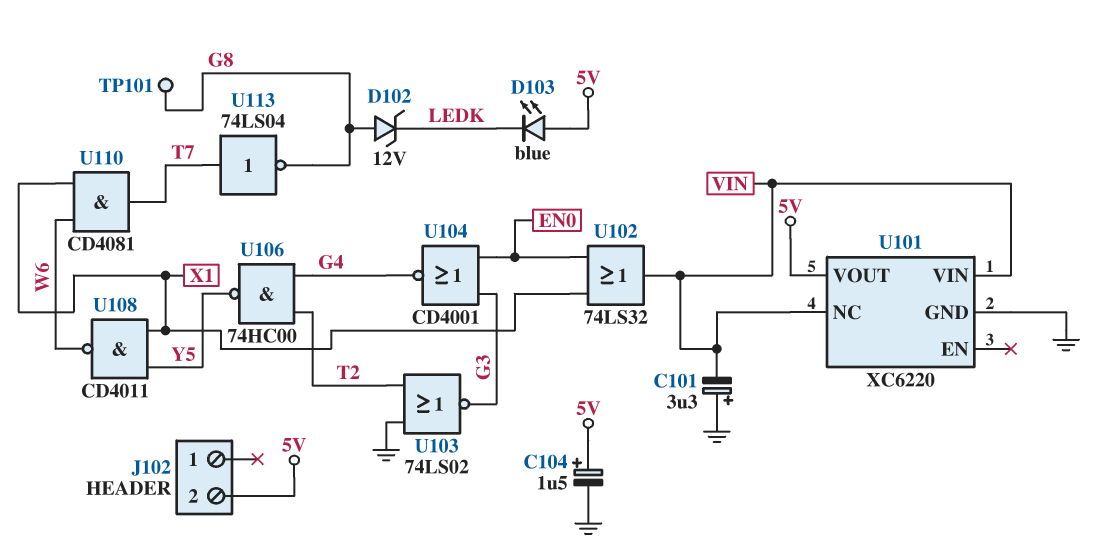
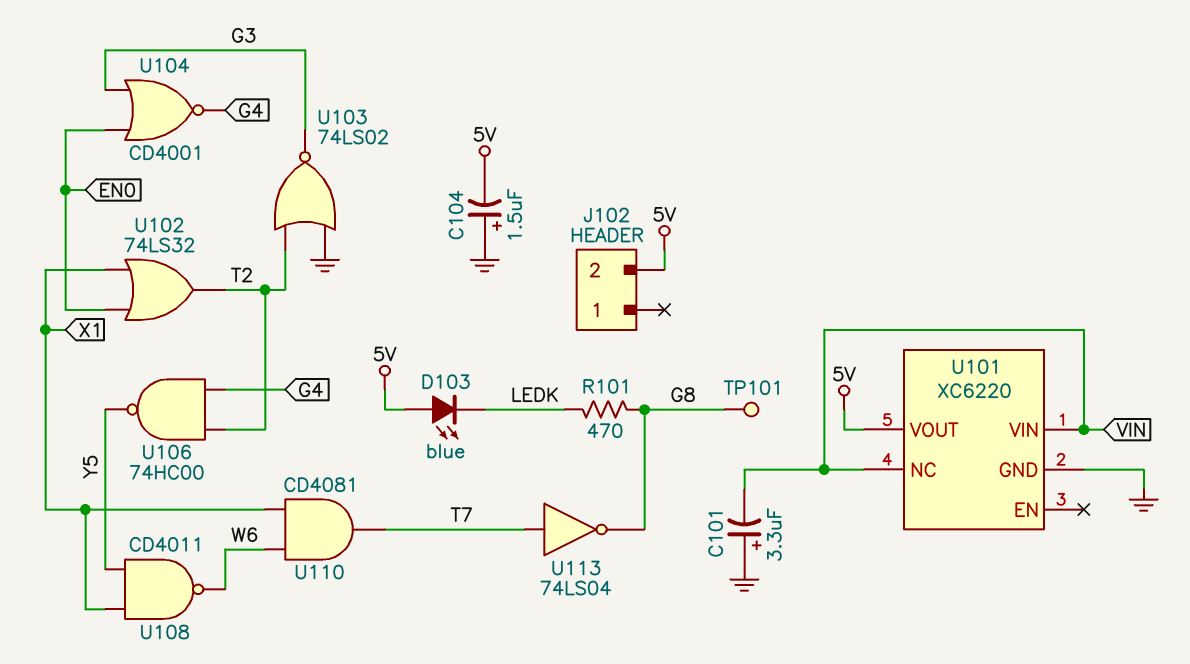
C104: 1.5uF (plus 5V, minus GND) -> 1.5uF (plus GND, minus 5V)
D102: zener 12V (A G8, K LEDK) -> none
R101: none -> 470 (G8, LEDK)
U102: OR 74LS32 (in EN0, in X1, out VIN) -> OR 74LS32 (in EN0, in X1, out T2)

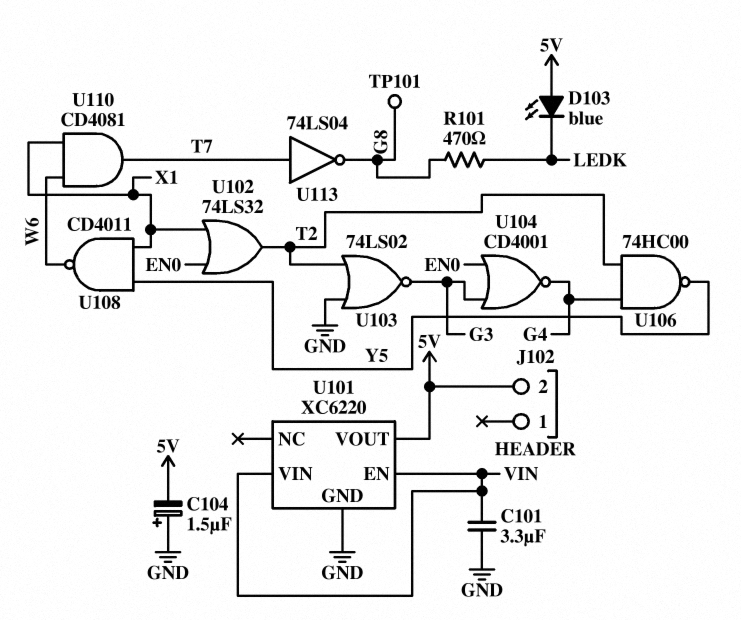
C101: 3.3uF (plus GND, minus VIN) -> 3.3uF (GND, VIN)
U101 pin EN: none -> VIN
U101 pin NC: VIN -> none

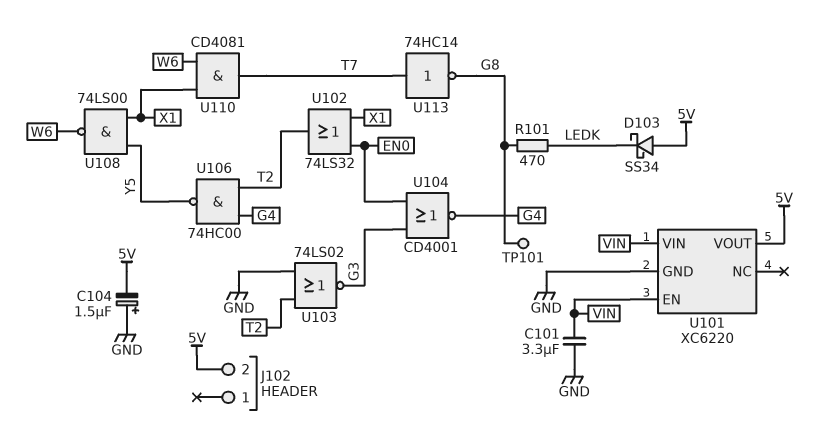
D103: LED blue (A 5V, K LEDK) -> schottky SS34 (A 5V, K LEDK)
U108: NAND CD4011 (in X1, in Y5, out W6) -> NAND 74LS00 (in X1, in Y5, out W6)
U113: NOT 74LS04 (in T7, out G8) -> NOT 74HC14 (in T7, out G8)

